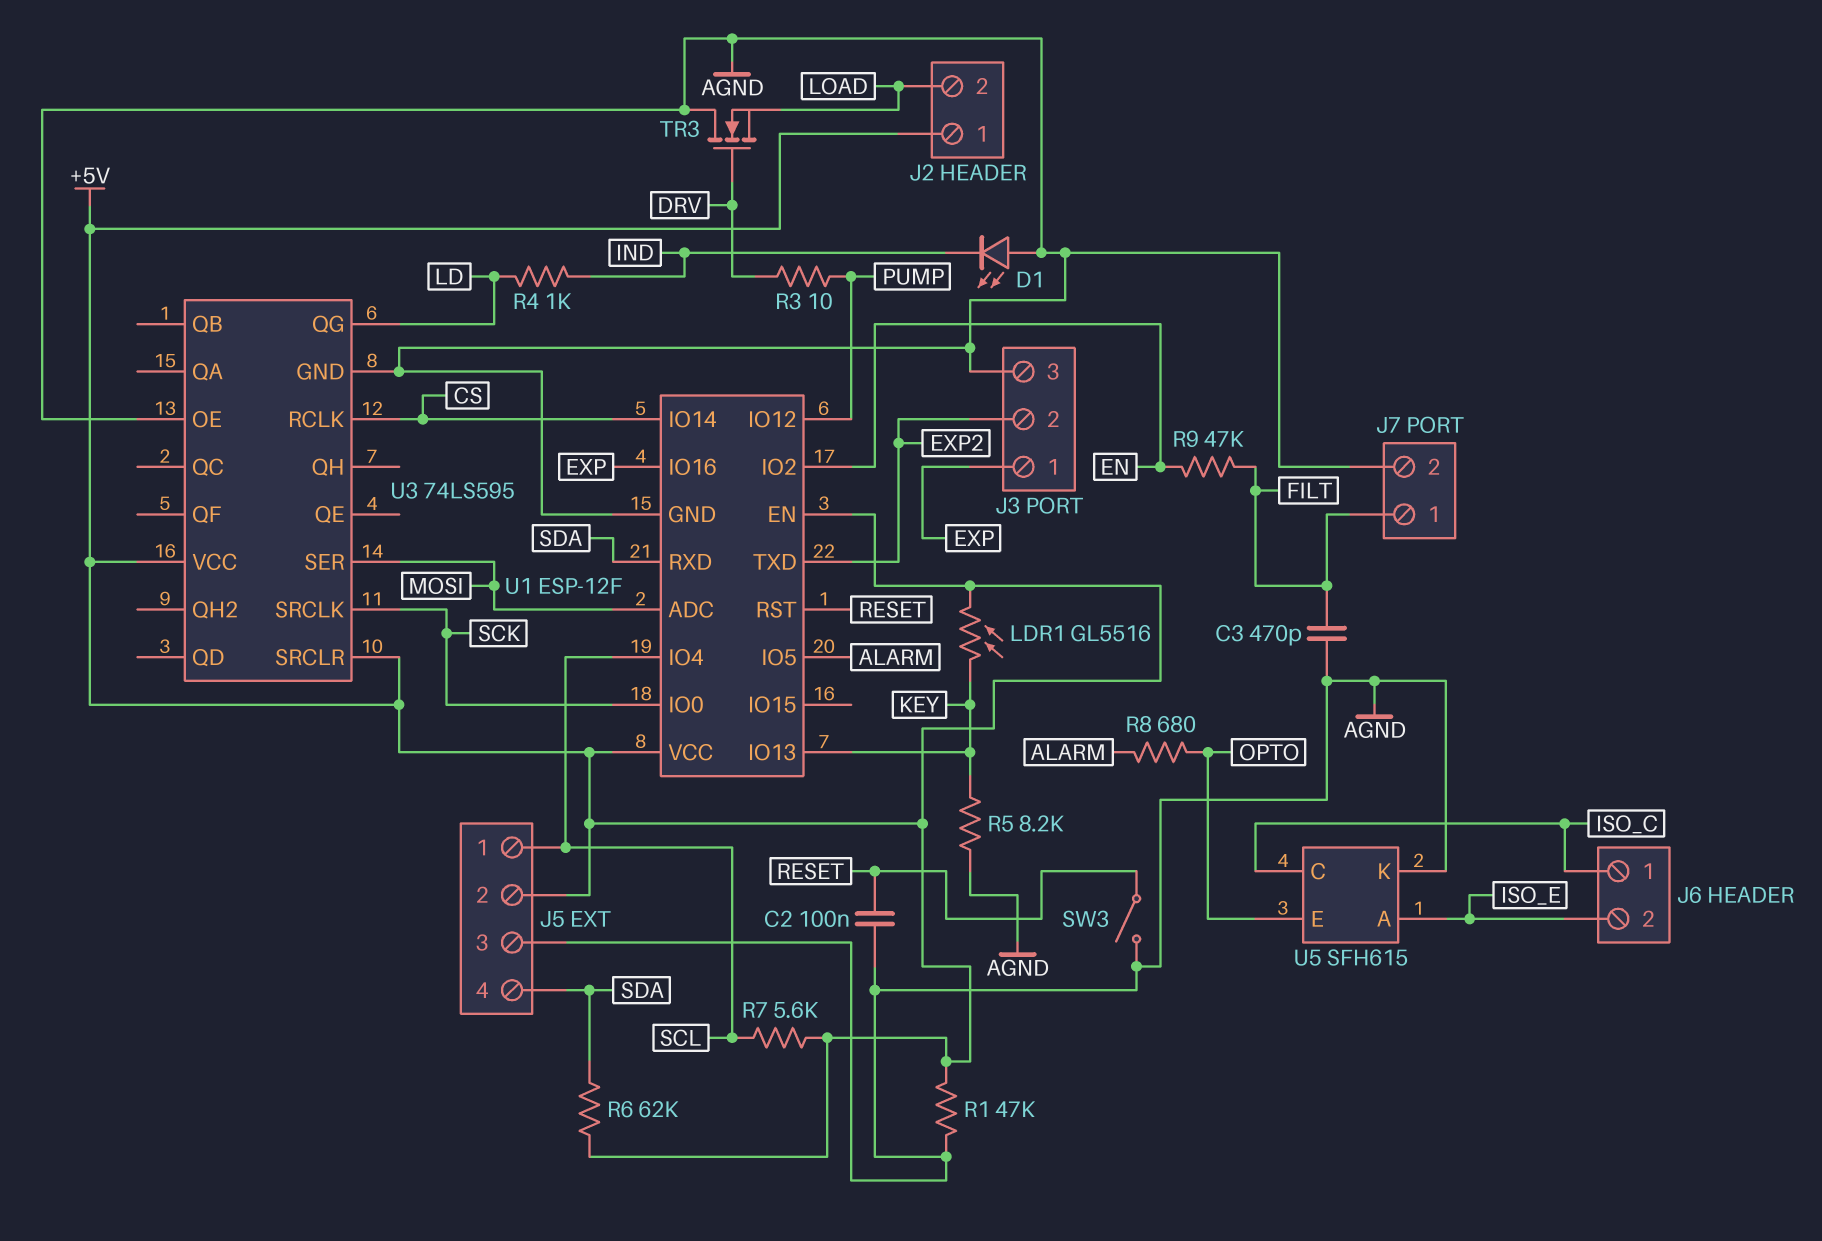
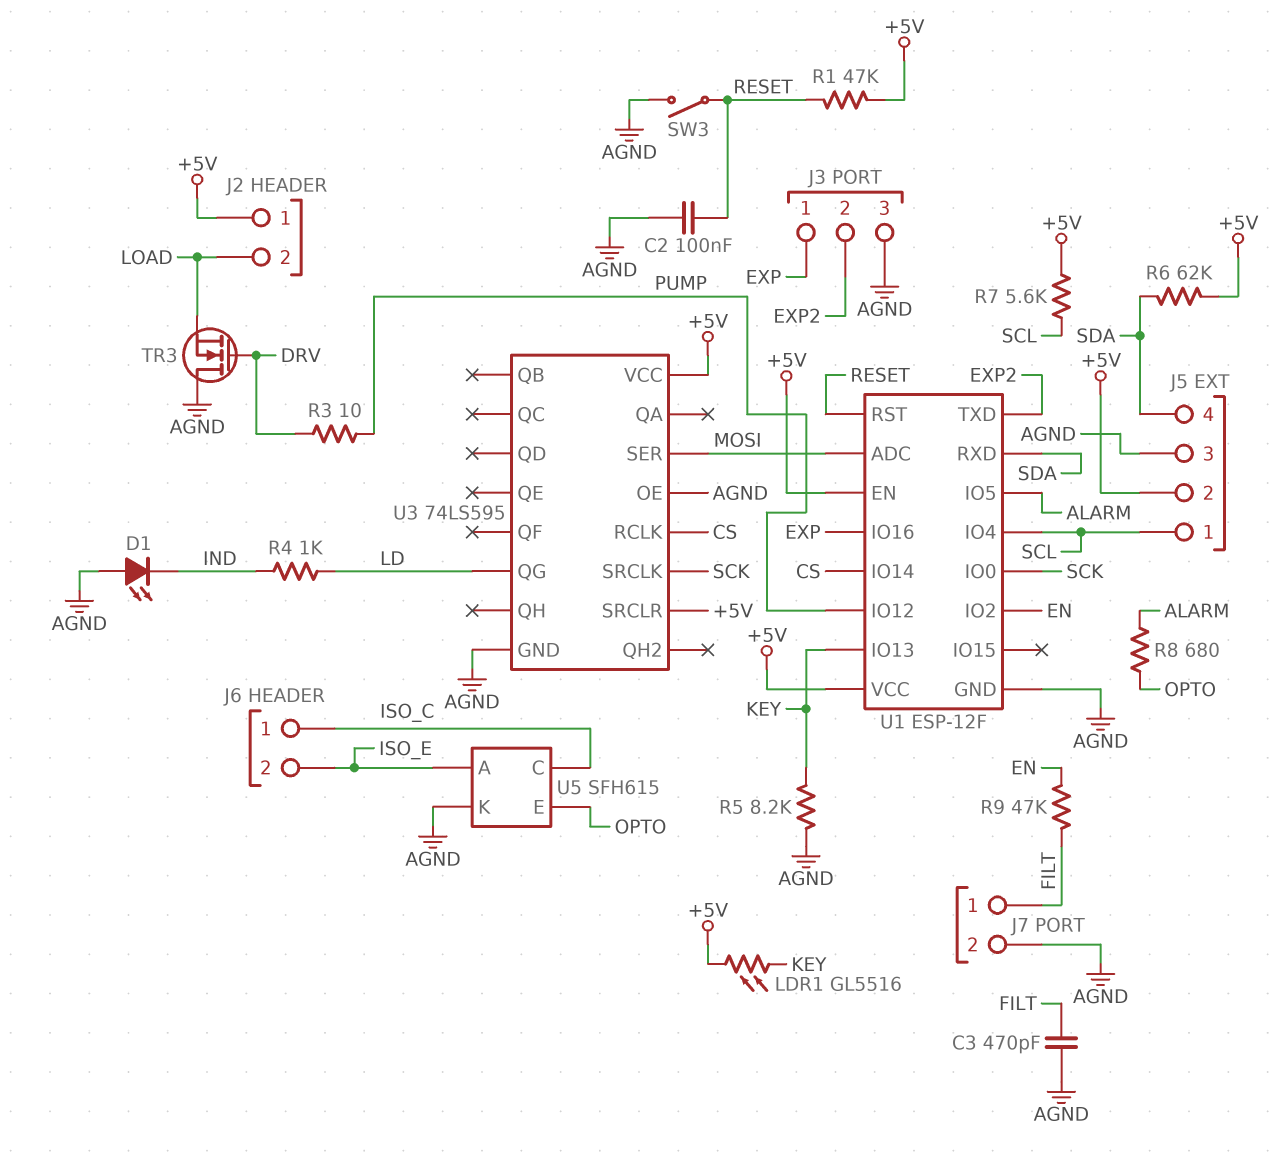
R1: 47k (+5V, AGND) -> 47k (+5V, RESET)

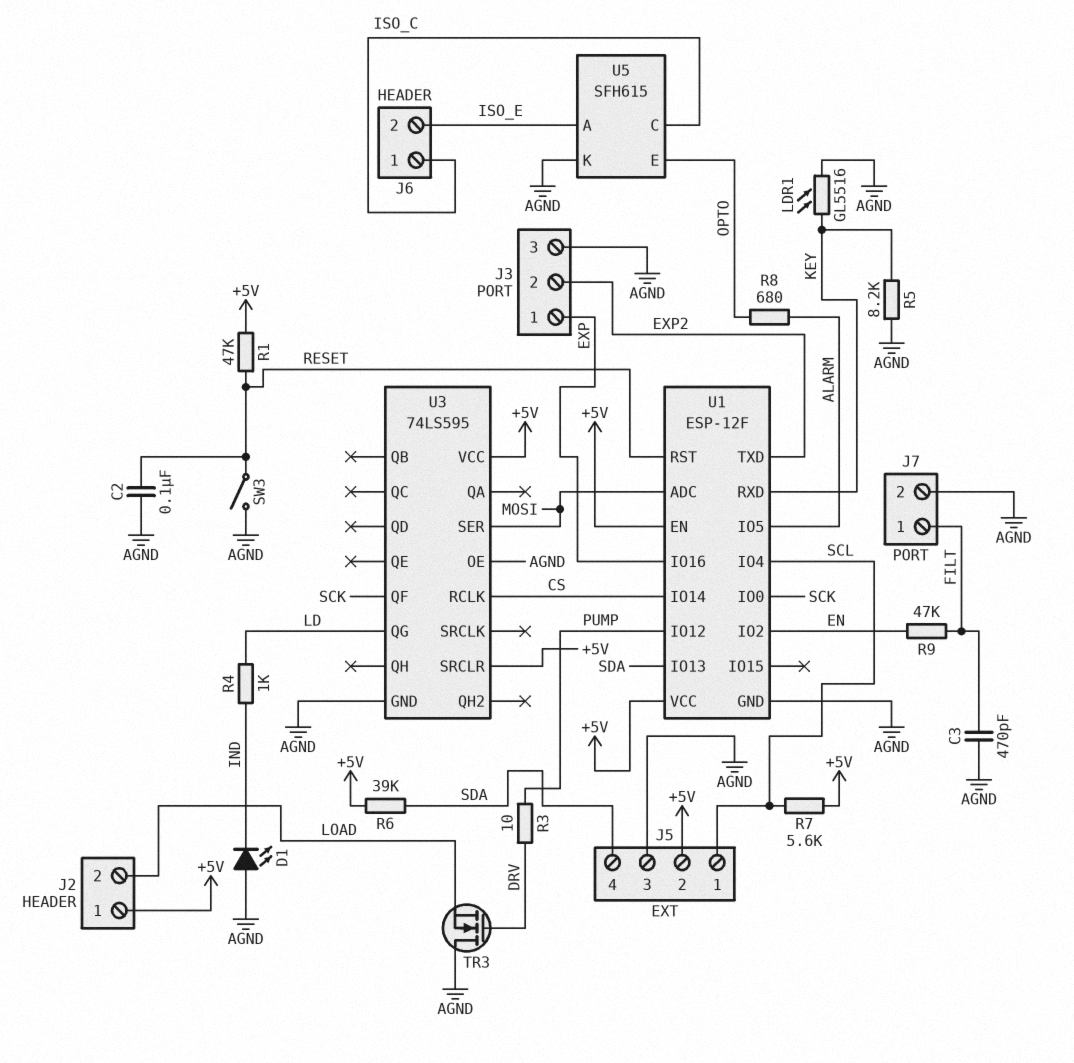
LDR1: GL5516 (+5V, KEY) -> GL5516 (AGND, KEY)
R6: 62k (+5V, SDA) -> 39k (+5V, SDA)
U1 pin IO13: KEY -> SDA
U1 pin RXD: SDA -> KEY
U3 pin QF: none -> SCK
U3 pin SRCLK: SCK -> none

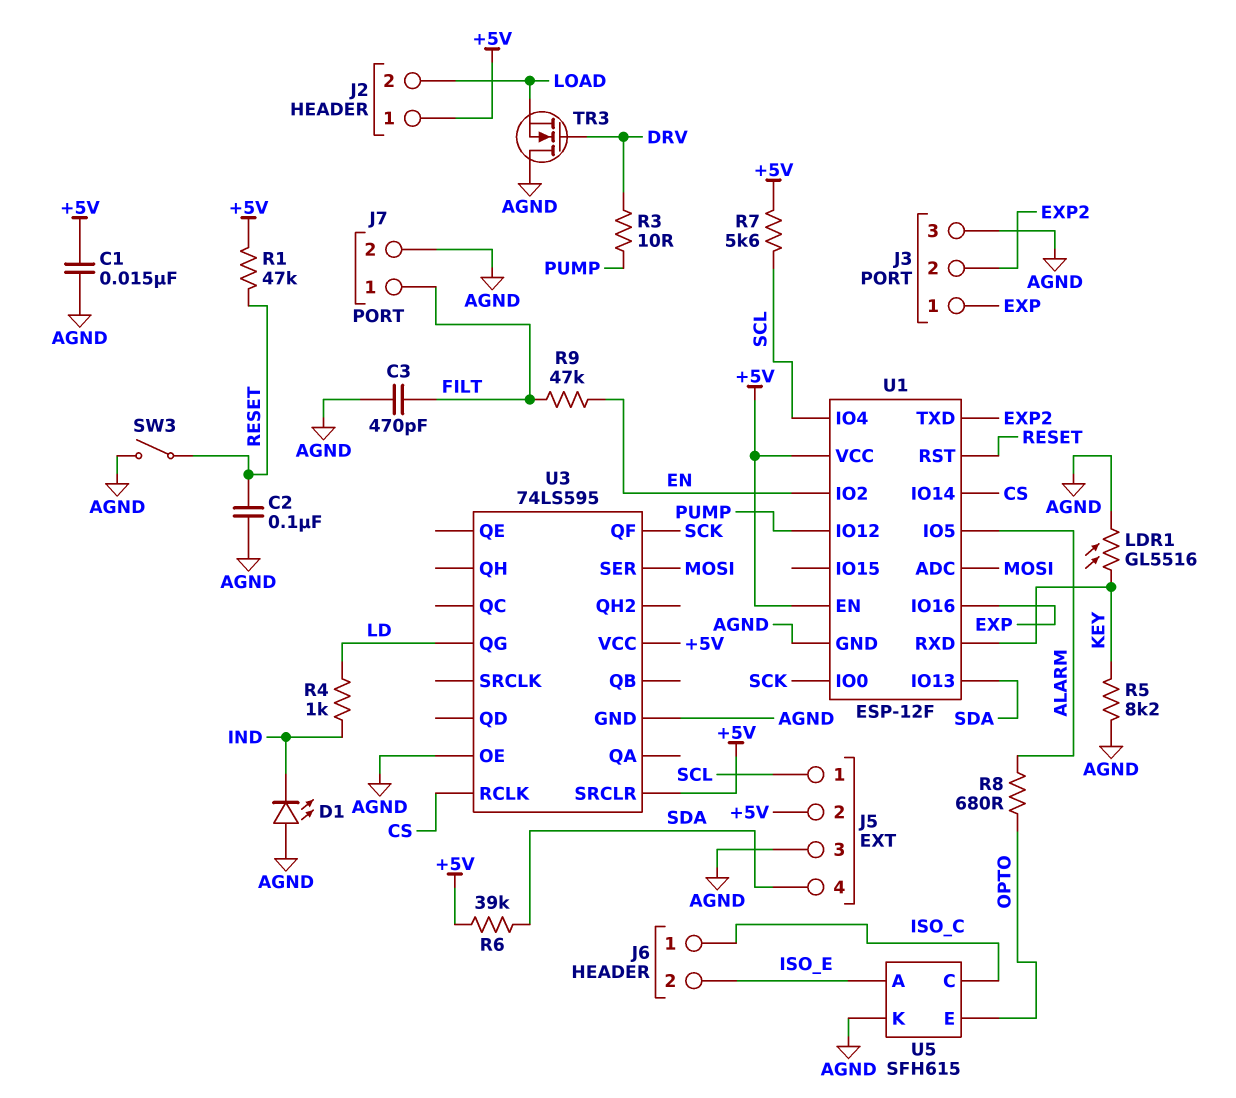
C1: none -> 15nF (+5V, AGND)

